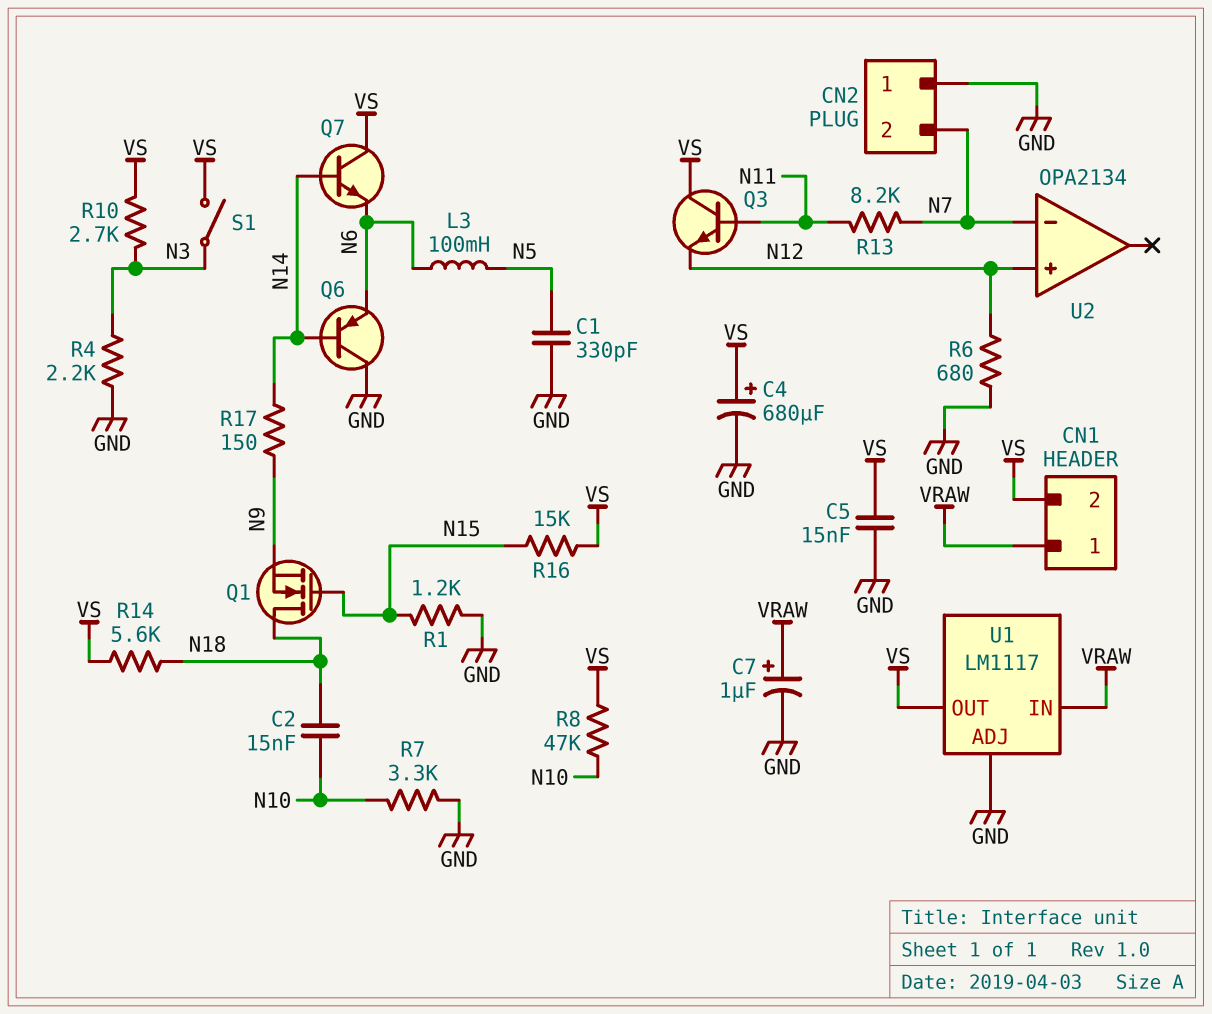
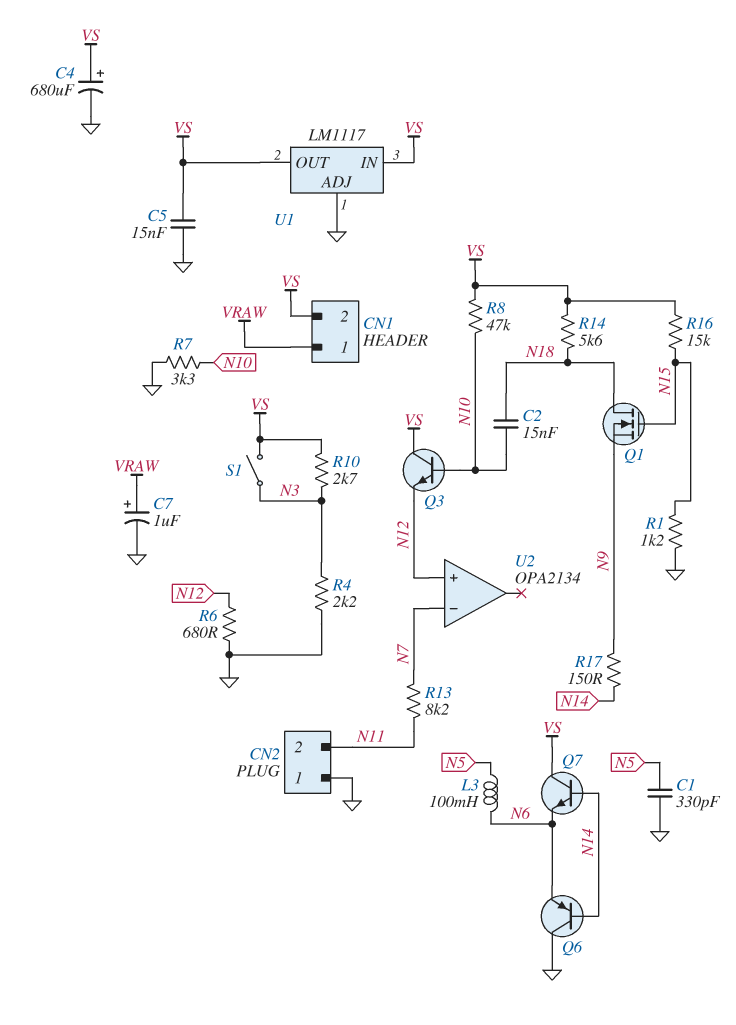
CN2 pin 2: N7 -> N11
Q3: NPN (B N11, C VS, E N12) -> NPN (B N10, C VS, E N12)
U1 pin IN: VRAW -> VS

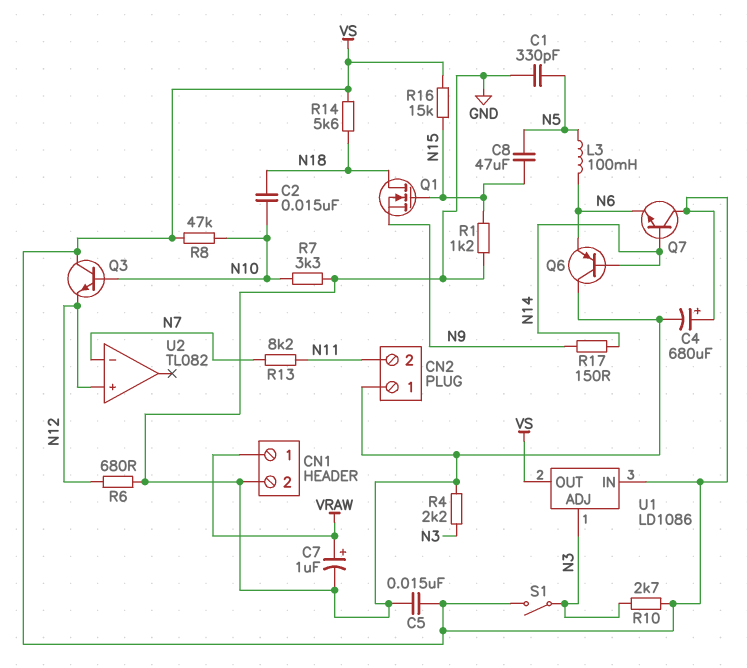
C8: none -> 47uF (N5, N15)
CN1 pin 2: VS -> GND
U1: LM1117 -> LD1086
U1 pin ADJ: GND -> N3
U2: OPA2134 -> TL082

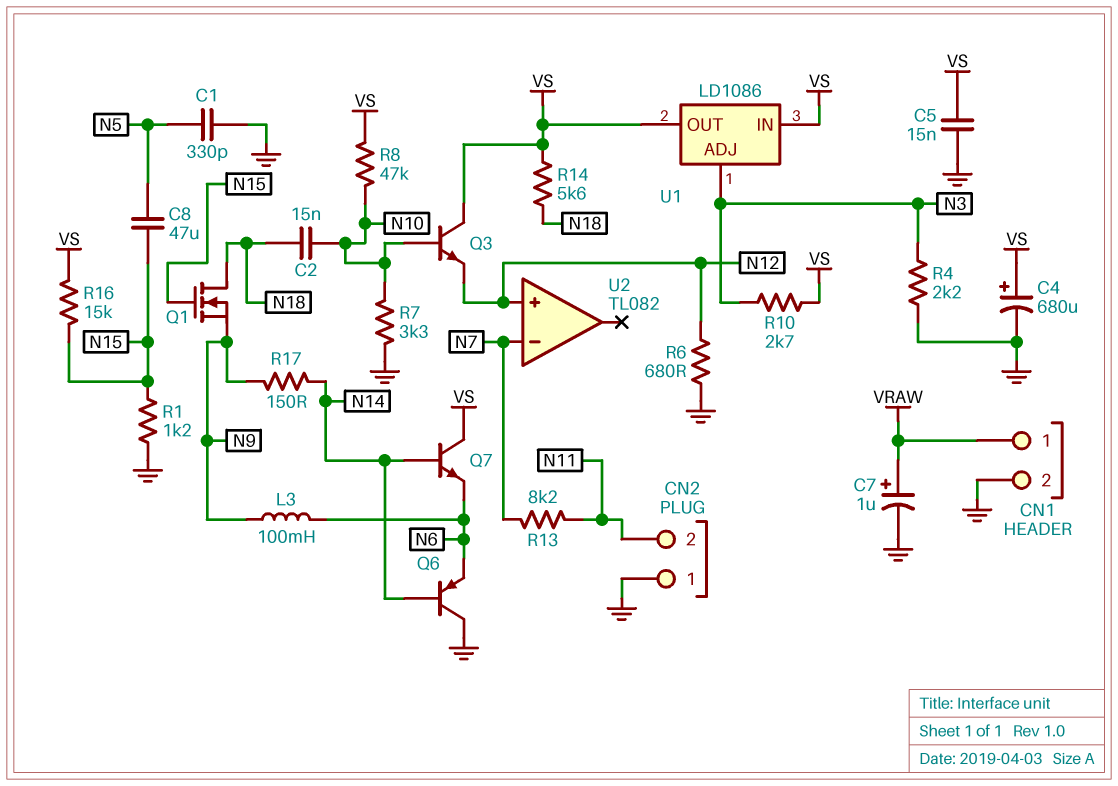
L3: 100mH (N5, N6) -> 100mH (N6, N9)
S1: switch (N3, VS) -> none

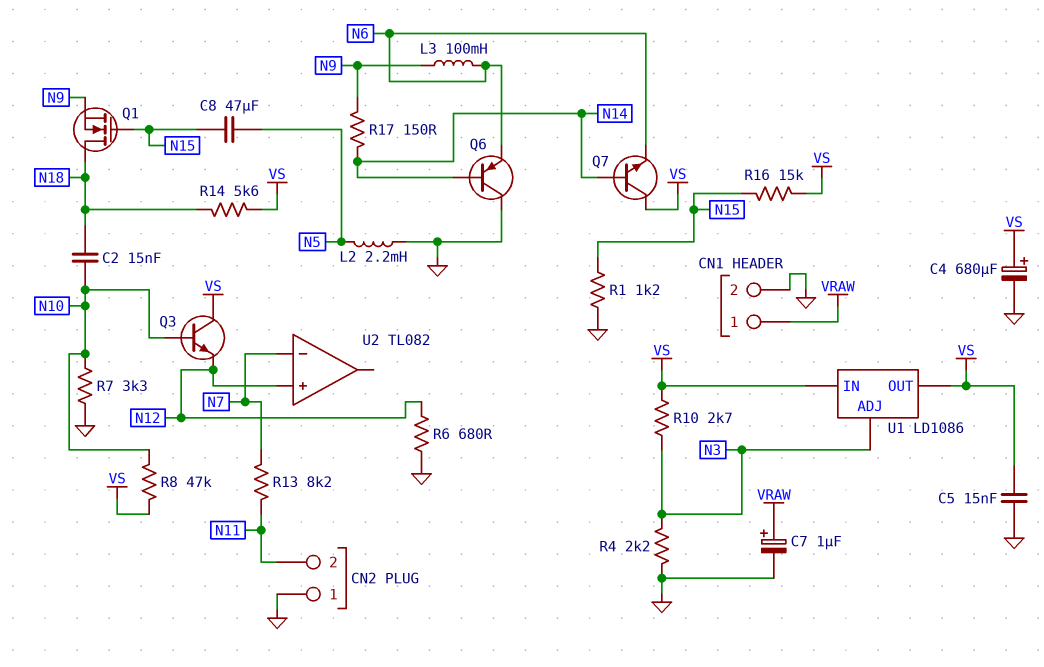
C1: 330pF (GND, N5) -> none
L2: none -> 2.2mH (GND, N5)

